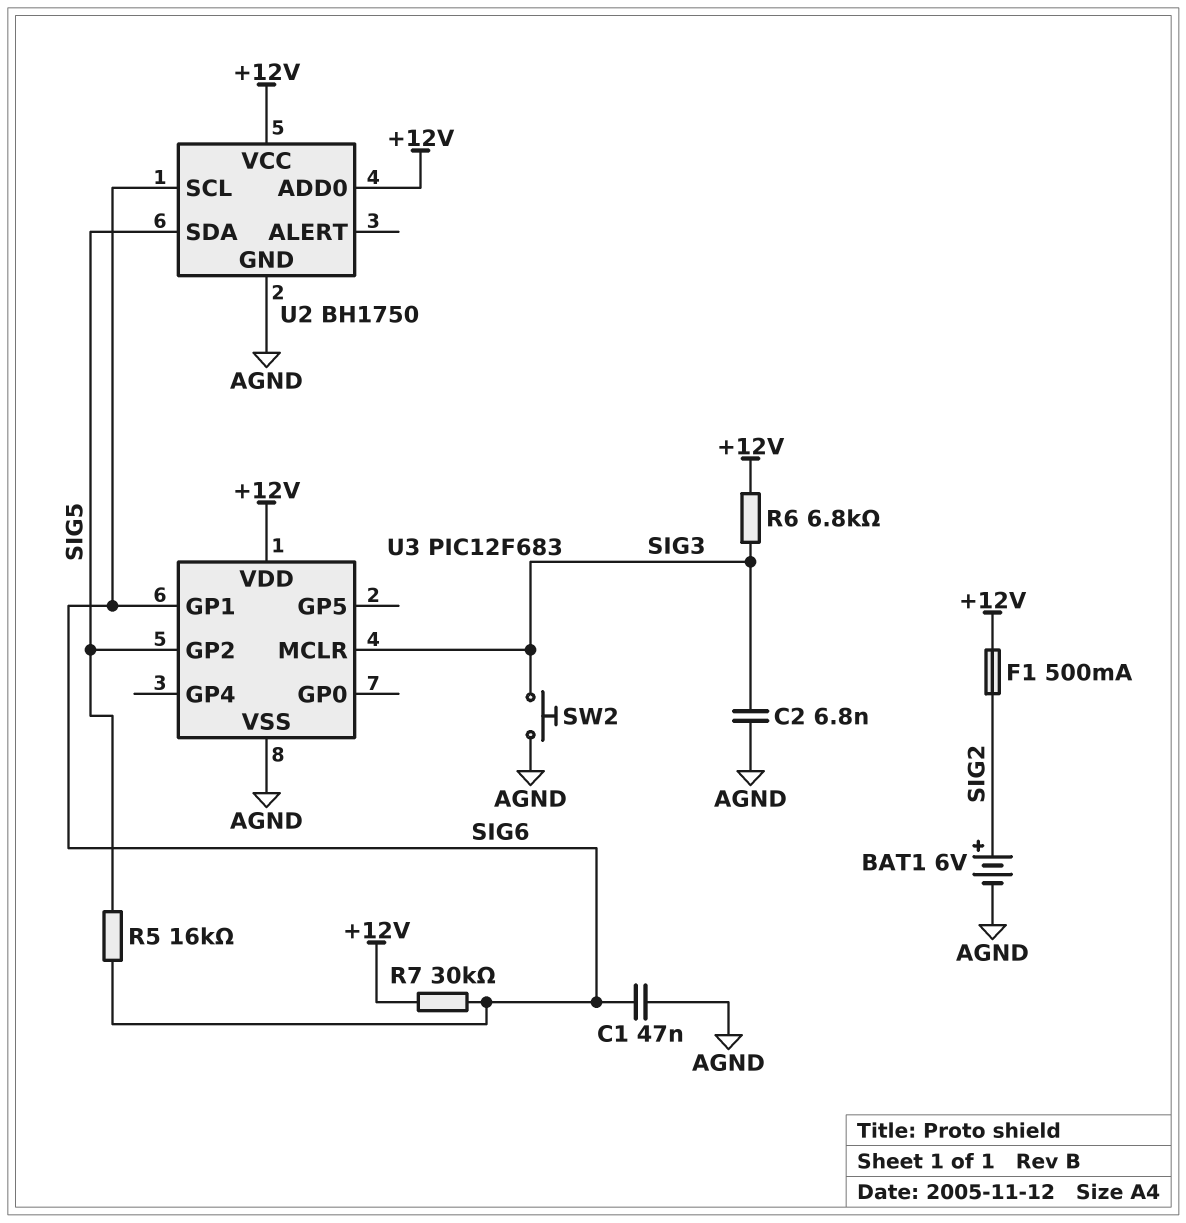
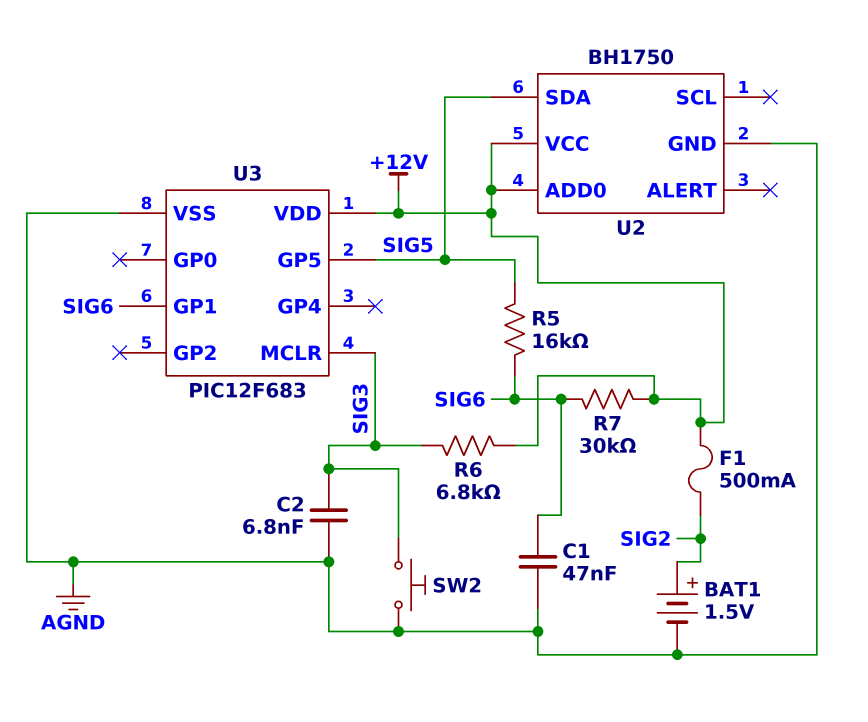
BAT1: 6V (plus SIG2, minus AGND) -> 1.5V (plus SIG2, minus AGND)
U2 pin SCL: SIG6 -> none
U3 pin GP2: SIG5 -> none
U3 pin GP5: none -> SIG5

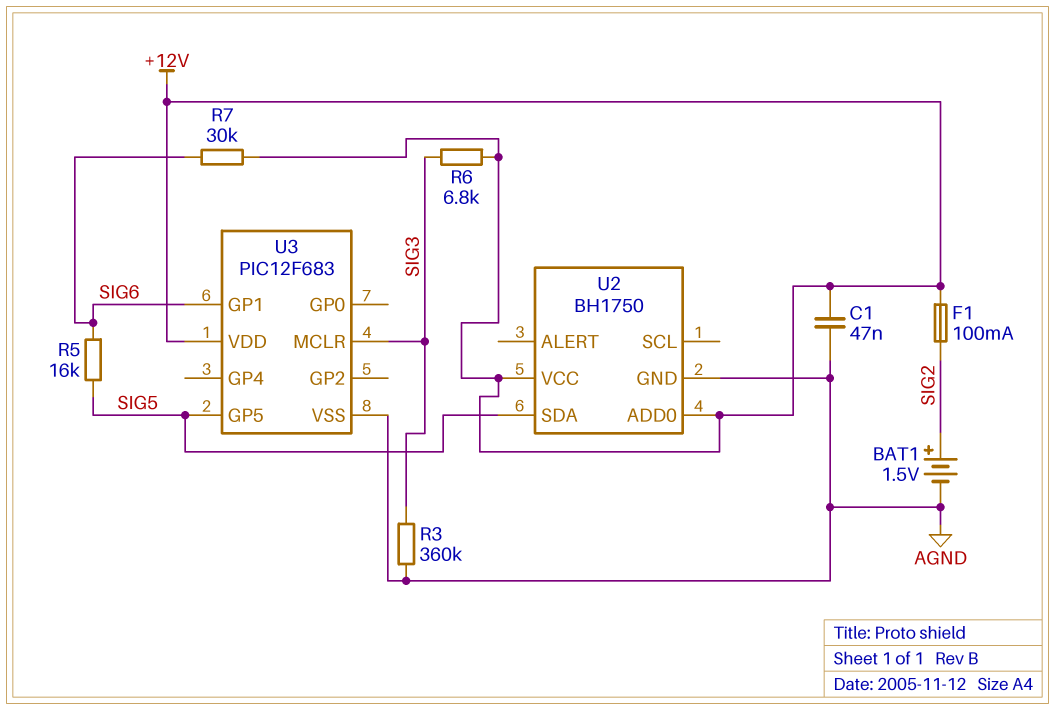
C1: 47nF (AGND, SIG6) -> 47nF (+12V, AGND)
C2: 6.8nF (AGND, SIG3) -> none
F1: 500mA (+12V, SIG2) -> 100mA (+12V, SIG2)
R3: none -> 360k (AGND, SIG3)
SW2: button (AGND, SIG3) -> none

